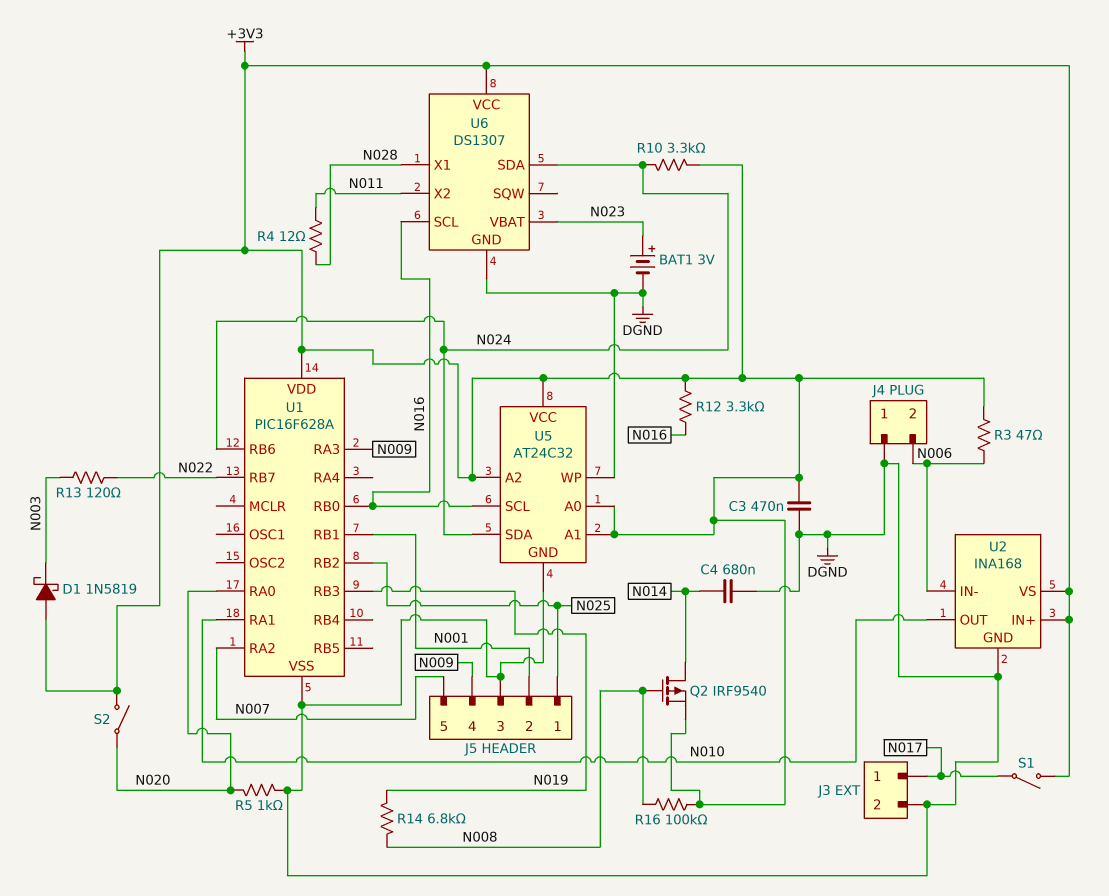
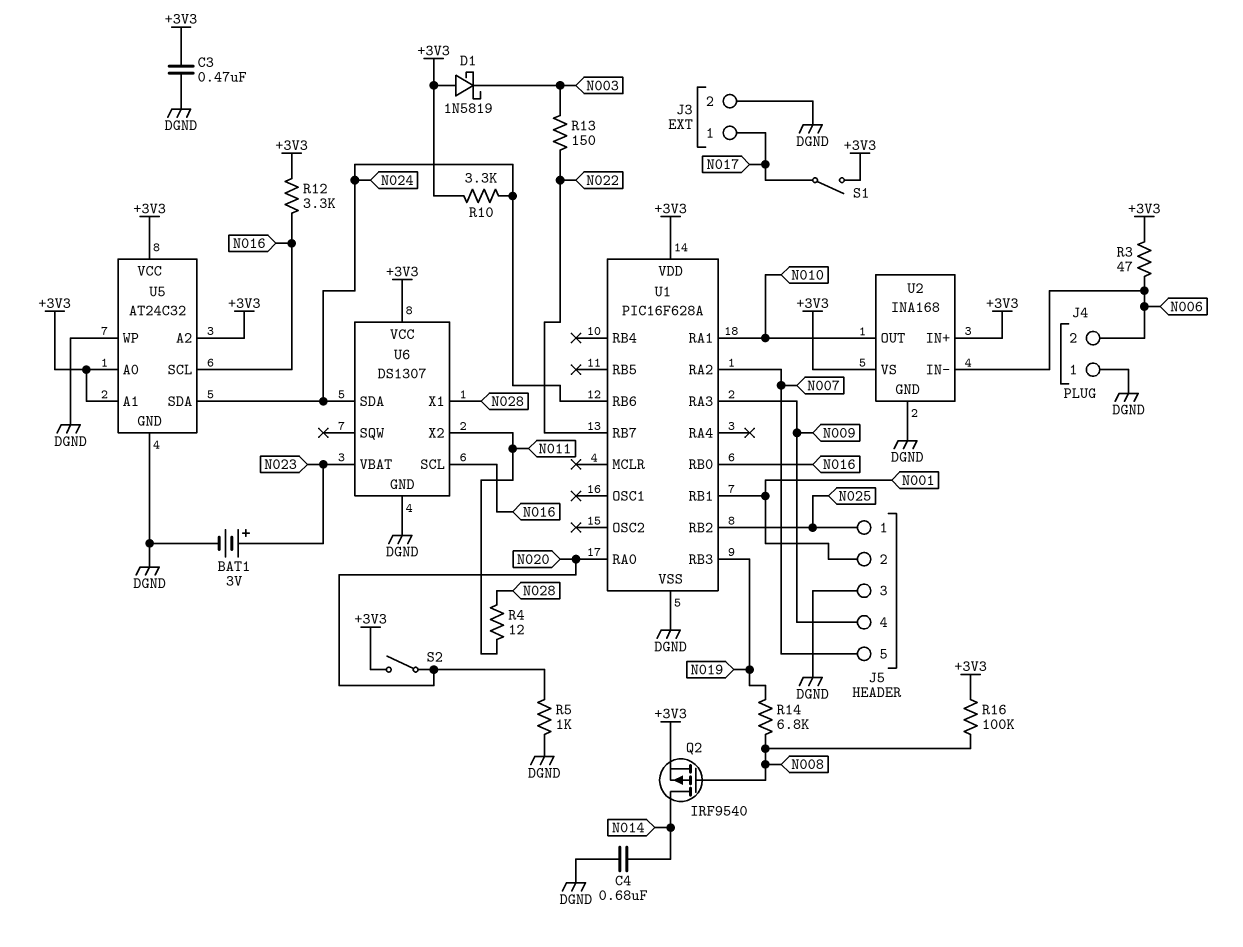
R13: 120 (N003, N022) -> 150 (N003, N022)

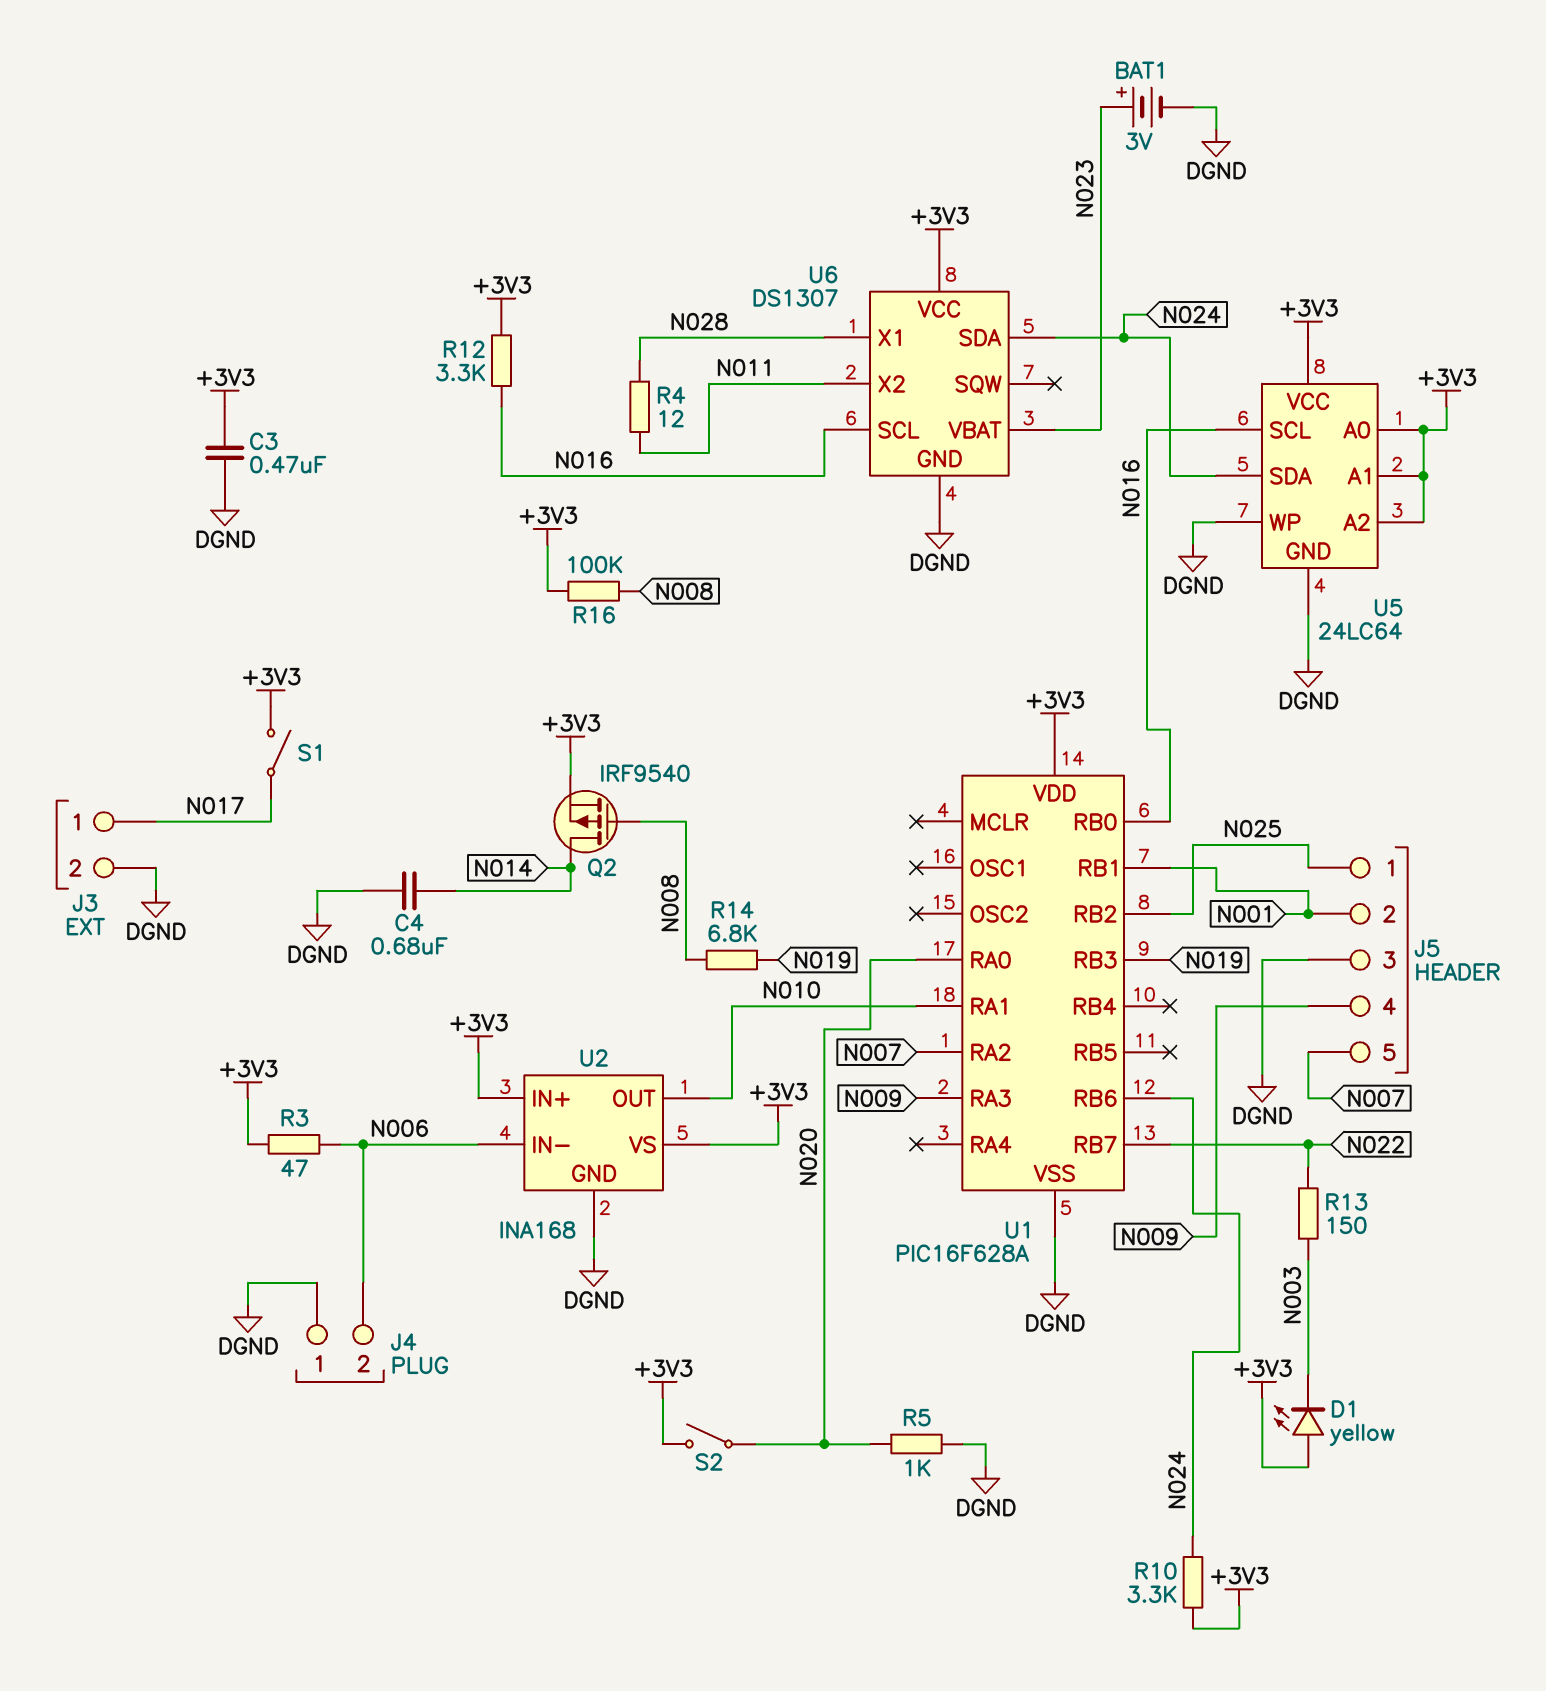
D1: schottky 1N5819 (A +3V3, K N003) -> LED yellow (A +3V3, K N003)
U5: AT24C32 -> 24LC64

